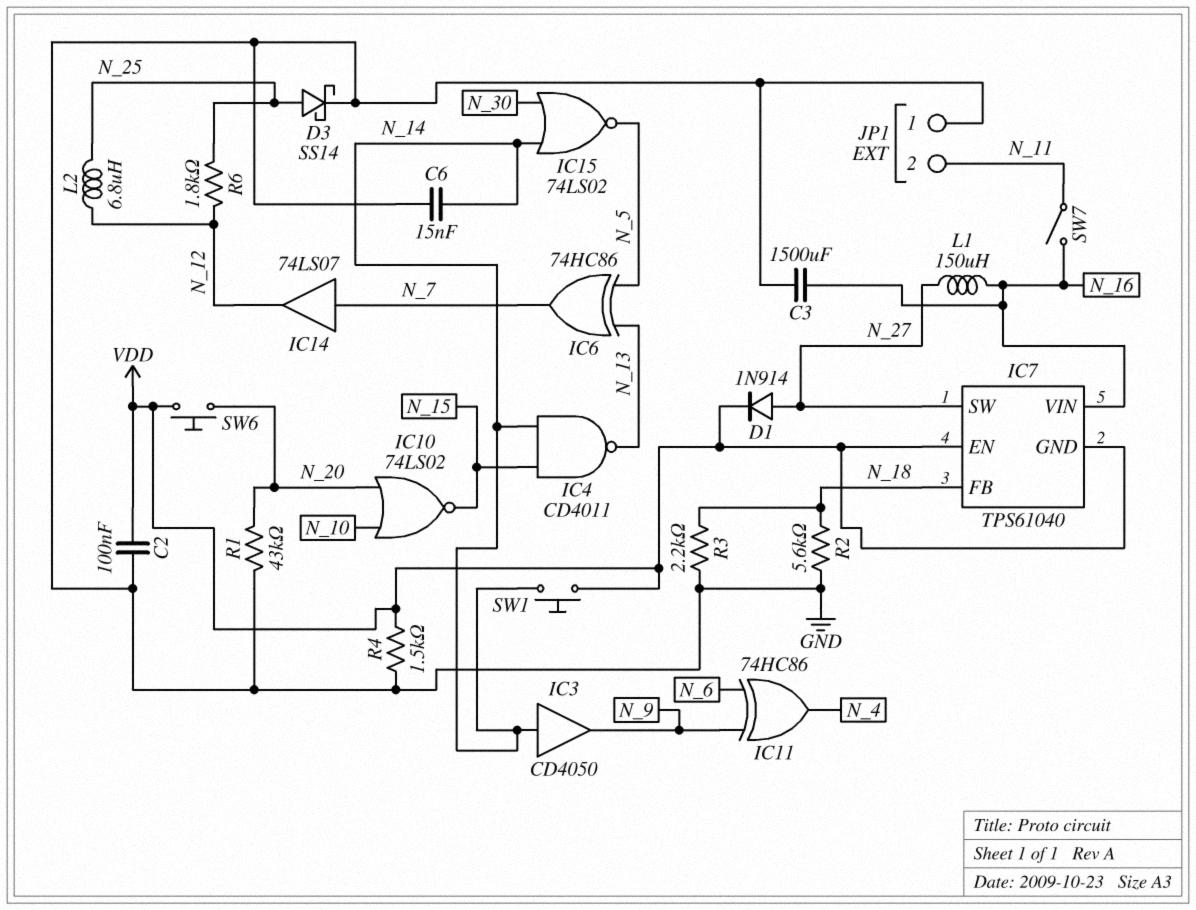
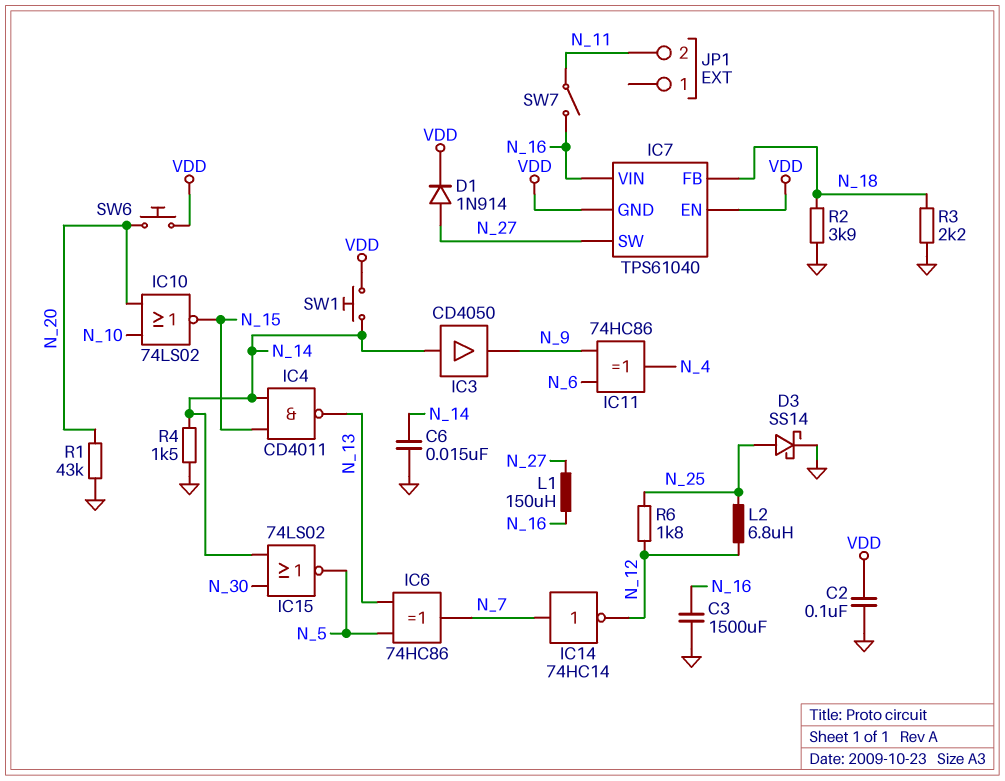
IC14: buffer 74LS07 (in N_7, out N_12) -> NOT 74HC14 (in N_7, out N_12)
JP1 pin 1: GND -> none
R2: 5.6k (GND, N_18) -> 3.9k (GND, N_18)
R4: 1.5k (GND, VDD) -> 1.5k (GND, N_14)

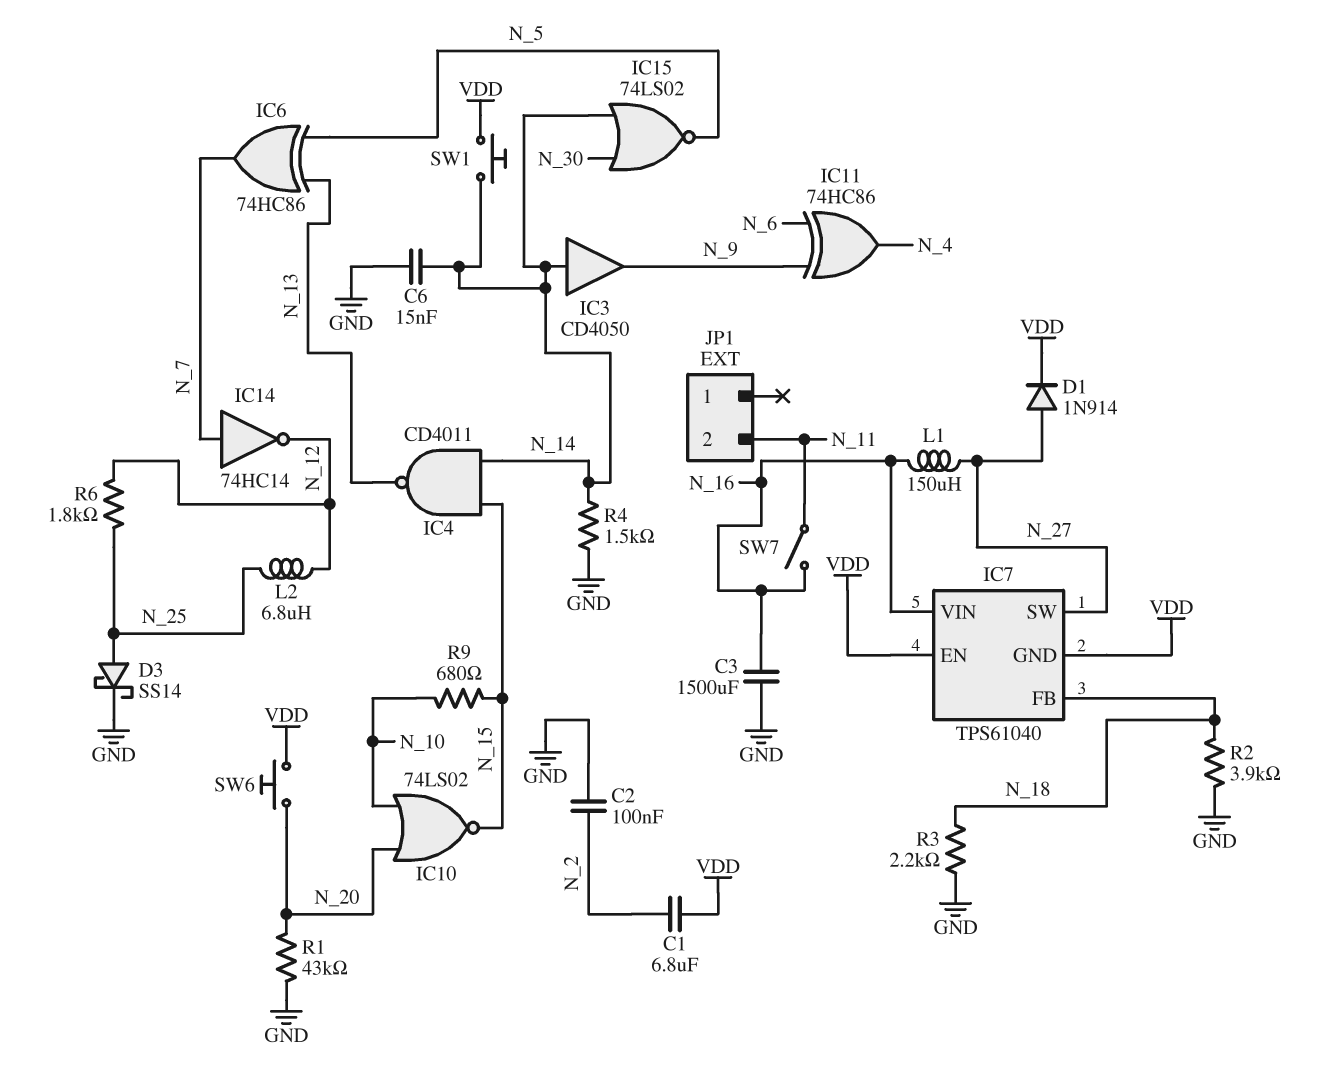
C1: none -> 6.8uF (N_2, VDD)
C2: 100nF (GND, VDD) -> 100nF (GND, N_2)
R9: none -> 680 (N_10, N_15)

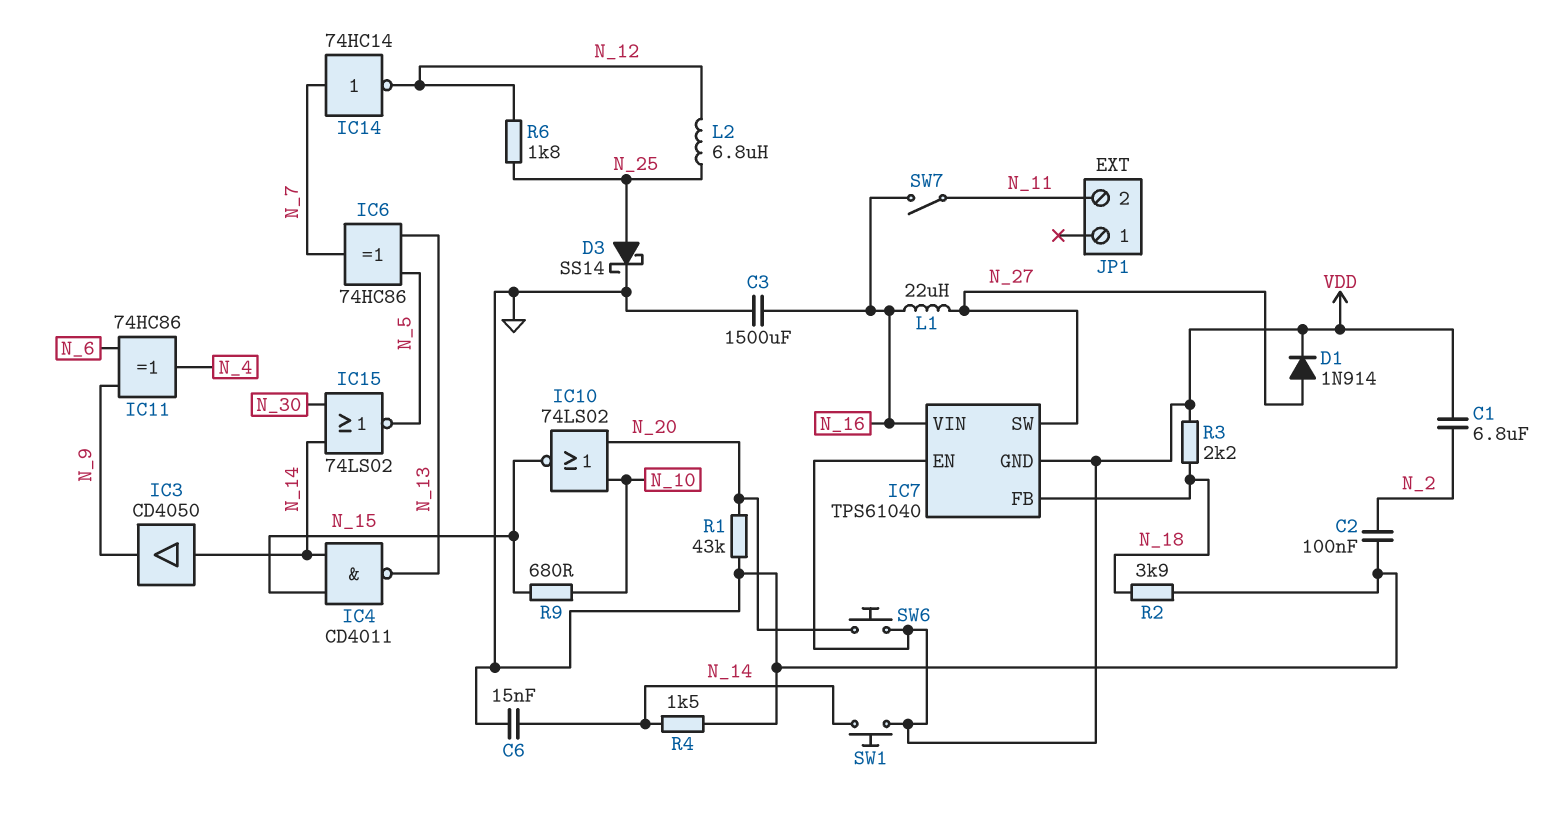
L1: 150uH (N_16, N_27) -> 22uH (N_16, N_27)
R3: 2.2k (GND, N_18) -> 2.2k (N_18, VDD)

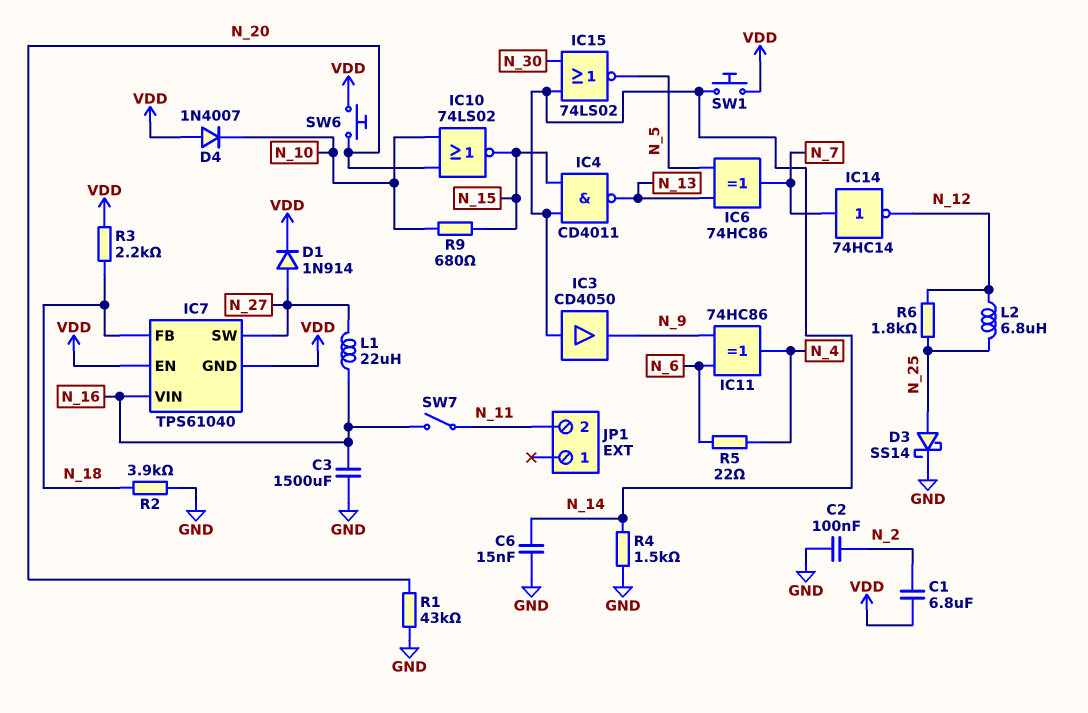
D4: none -> diode 1N4007 (A VDD, K N_10)
R5: none -> 22 (N_4, N_6)

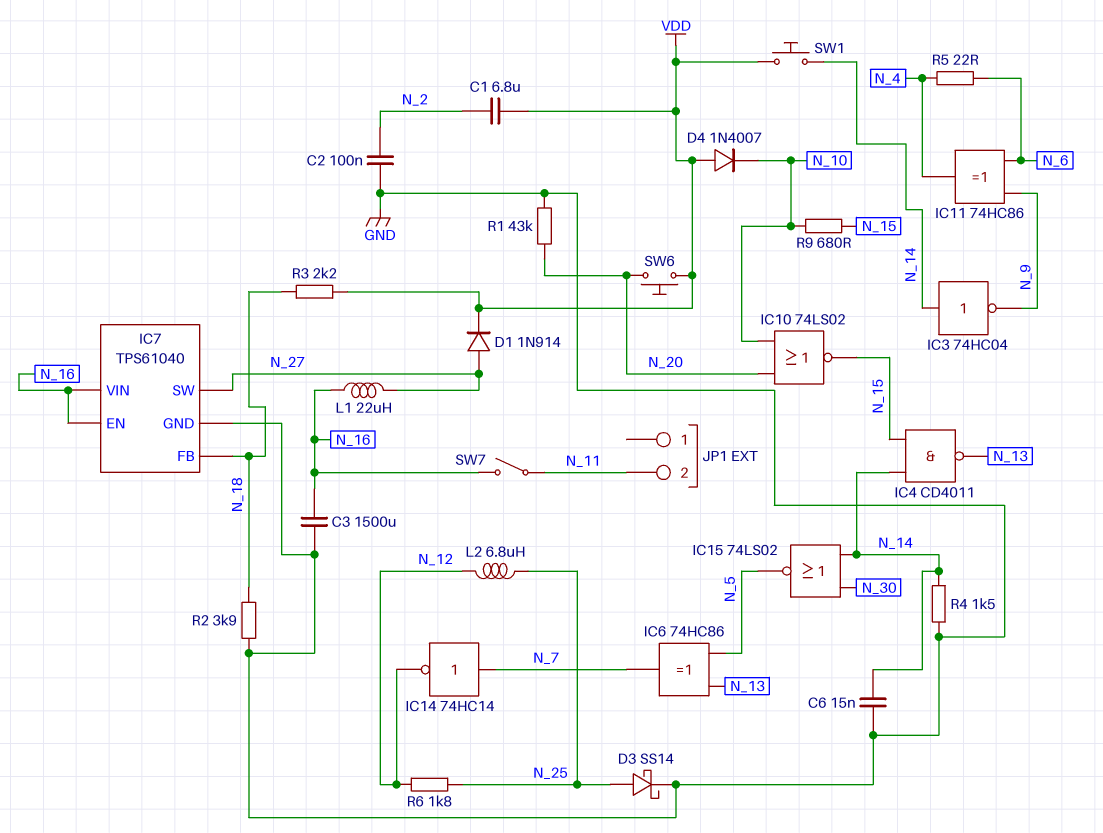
IC3: buffer CD4050 (in N_14, out N_9) -> NOT 74HC04 (in N_14, out N_9)
IC7 pin EN: VDD -> N_16
IC7 pin GND: VDD -> GND

